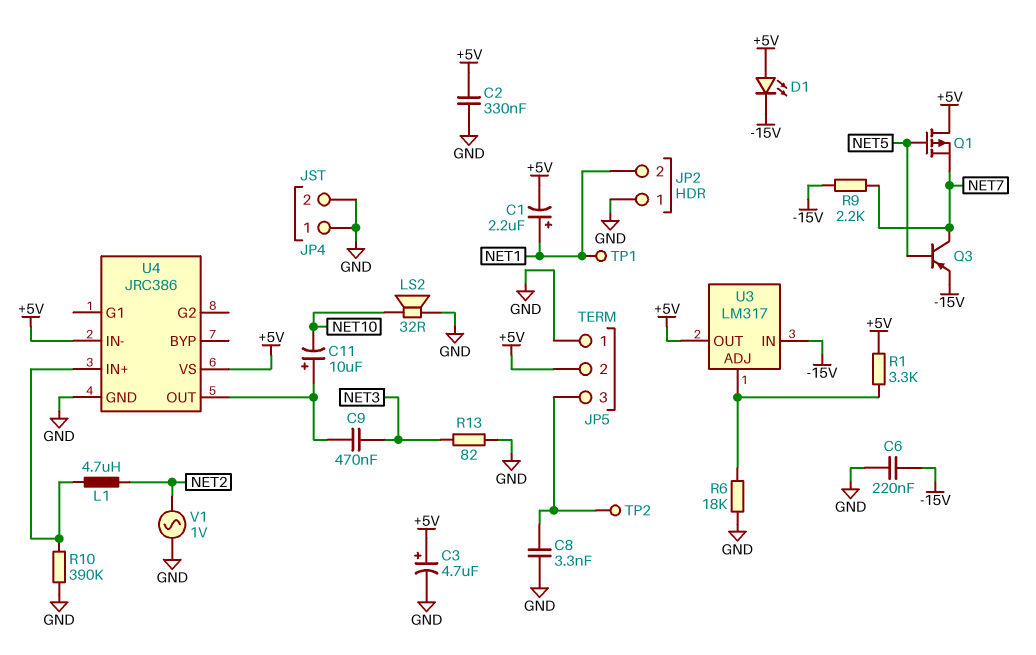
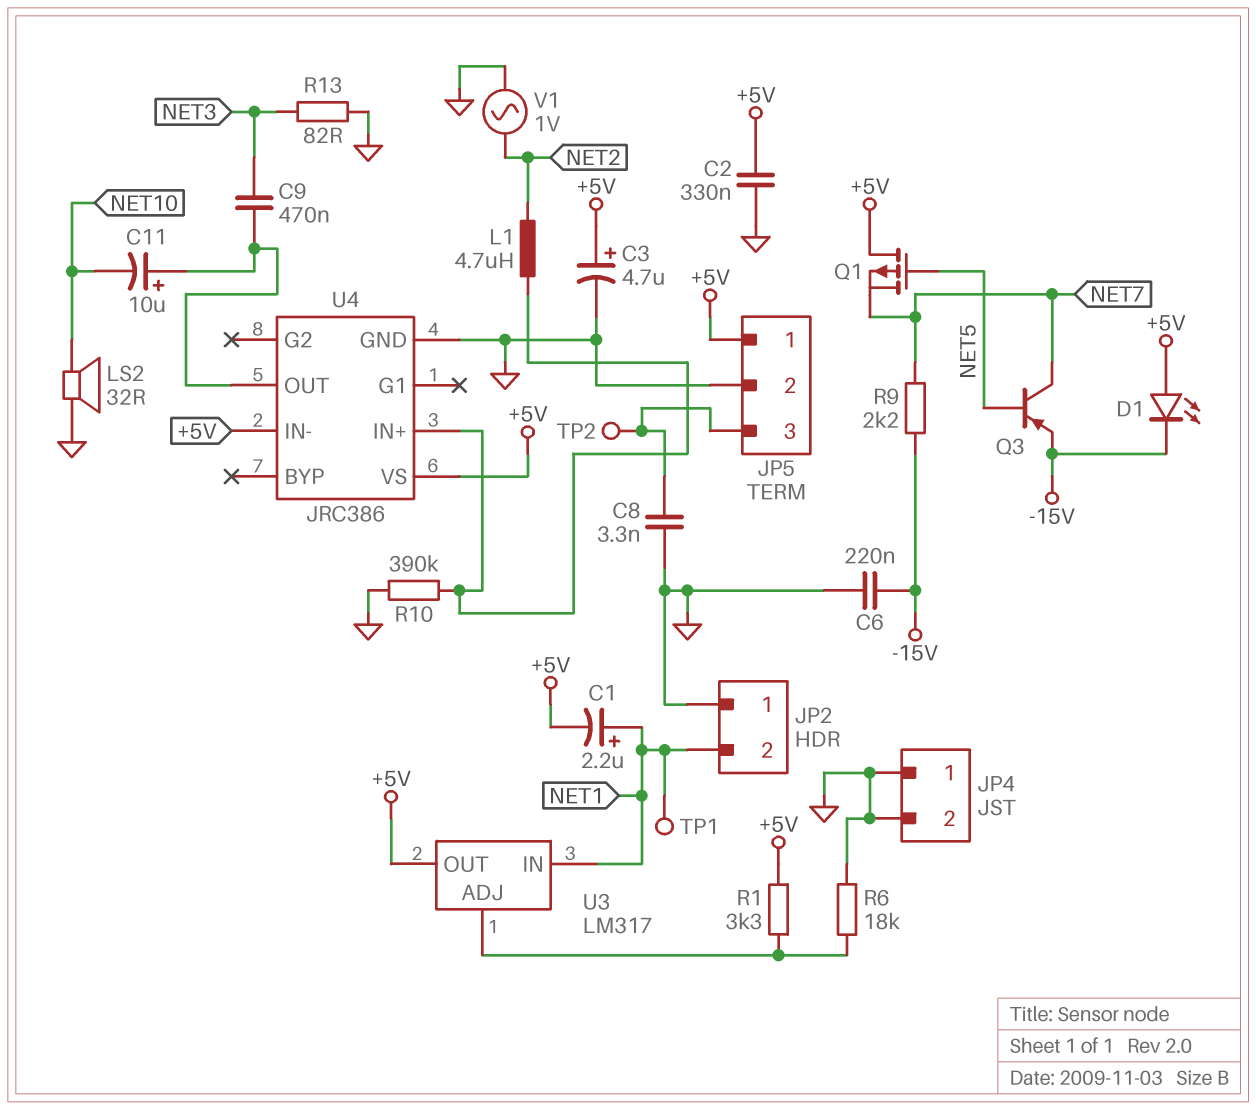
JP5 pin 1: GND -> +5V
JP5 pin 2: +5V -> GND
U3 pin IN: -15V -> NET1

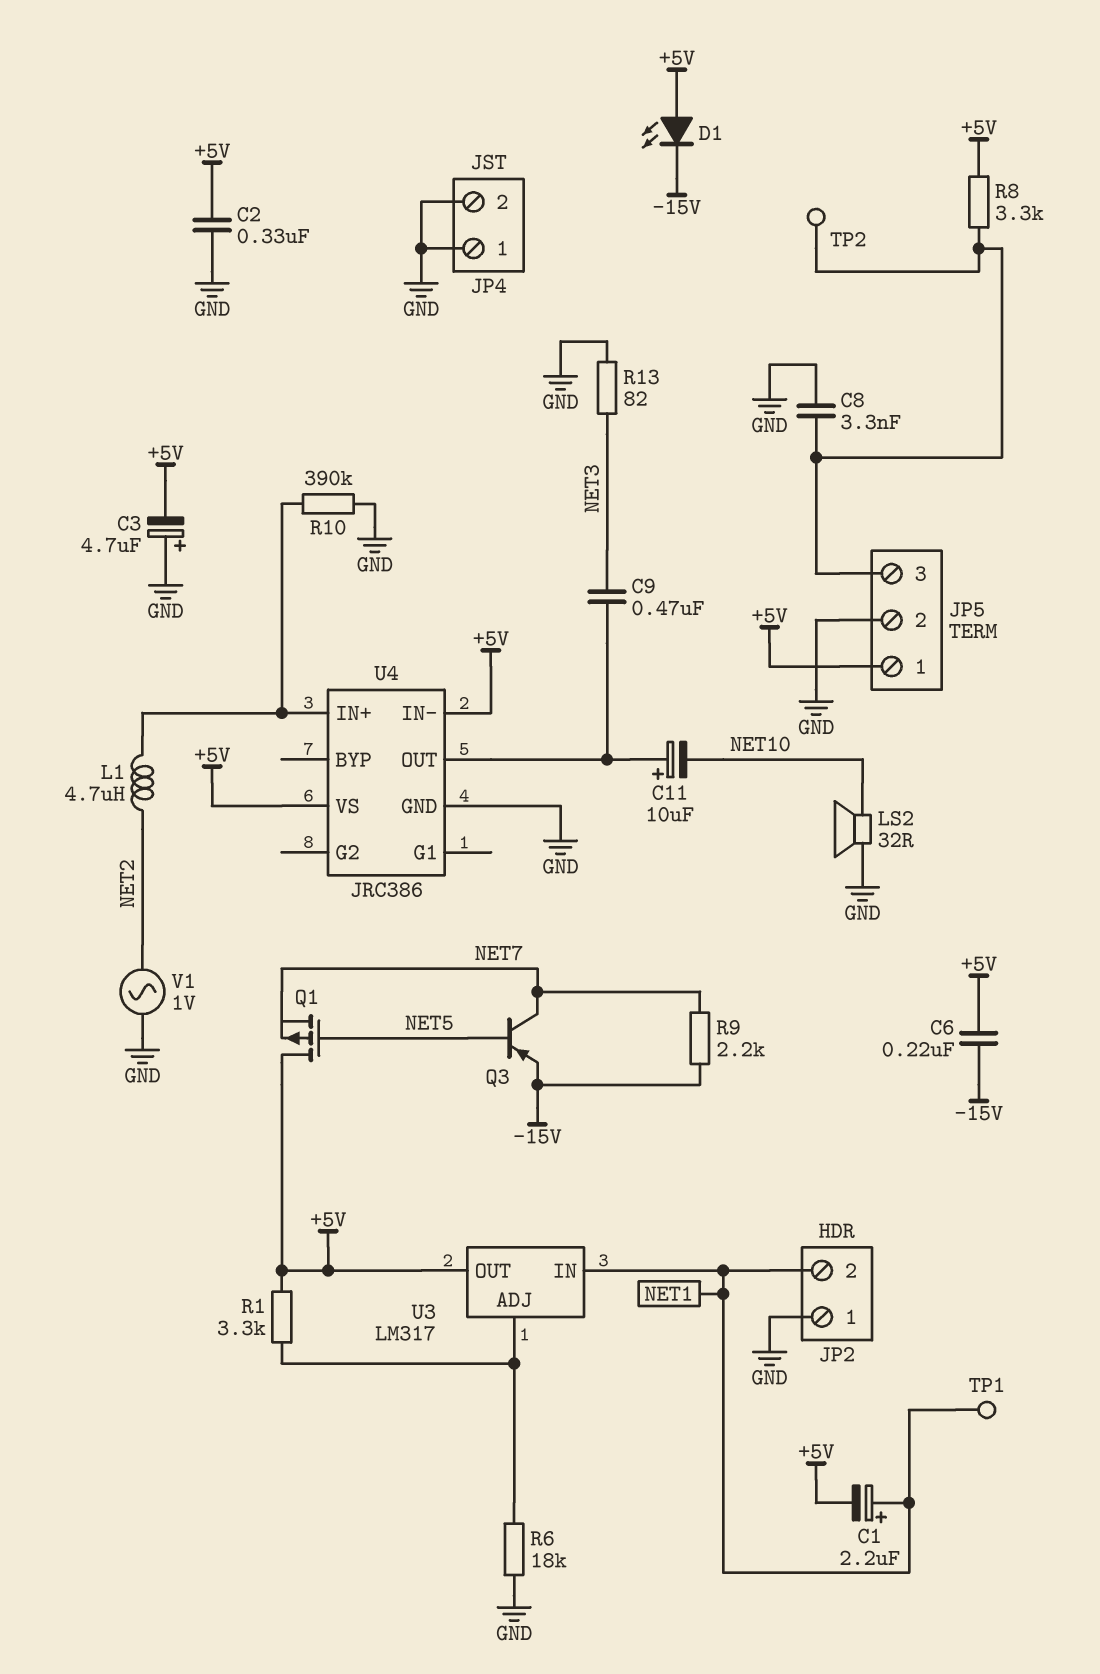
C3: 4.7uF (plus +5V, minus GND) -> 4.7uF (plus GND, minus +5V)
C6: 220nF (-15V, GND) -> 220nF (+5V, -15V)
R8: none -> 3.3k (+5V, JP5/3)

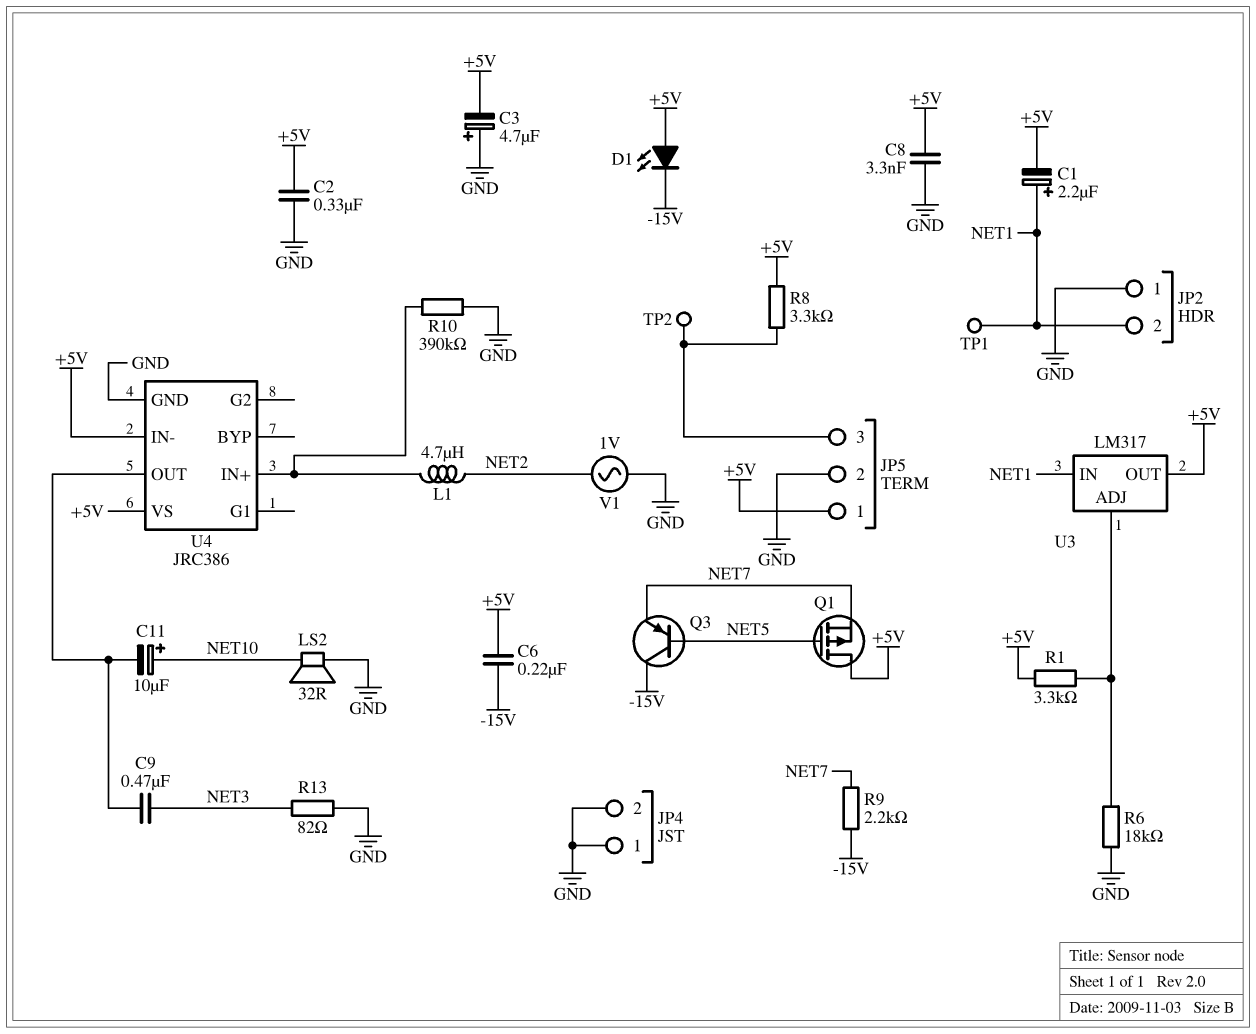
C8: 3.3nF (GND, JP5/3) -> 3.3nF (+5V, GND)
C11: 10uF (plus U4/OUT, minus NET10) -> 10uF (plus NET10, minus U4/OUT)
Q3: PNP (B NET5, C NET7, E -15V) -> PNP (B NET5, C -15V, E NET7)

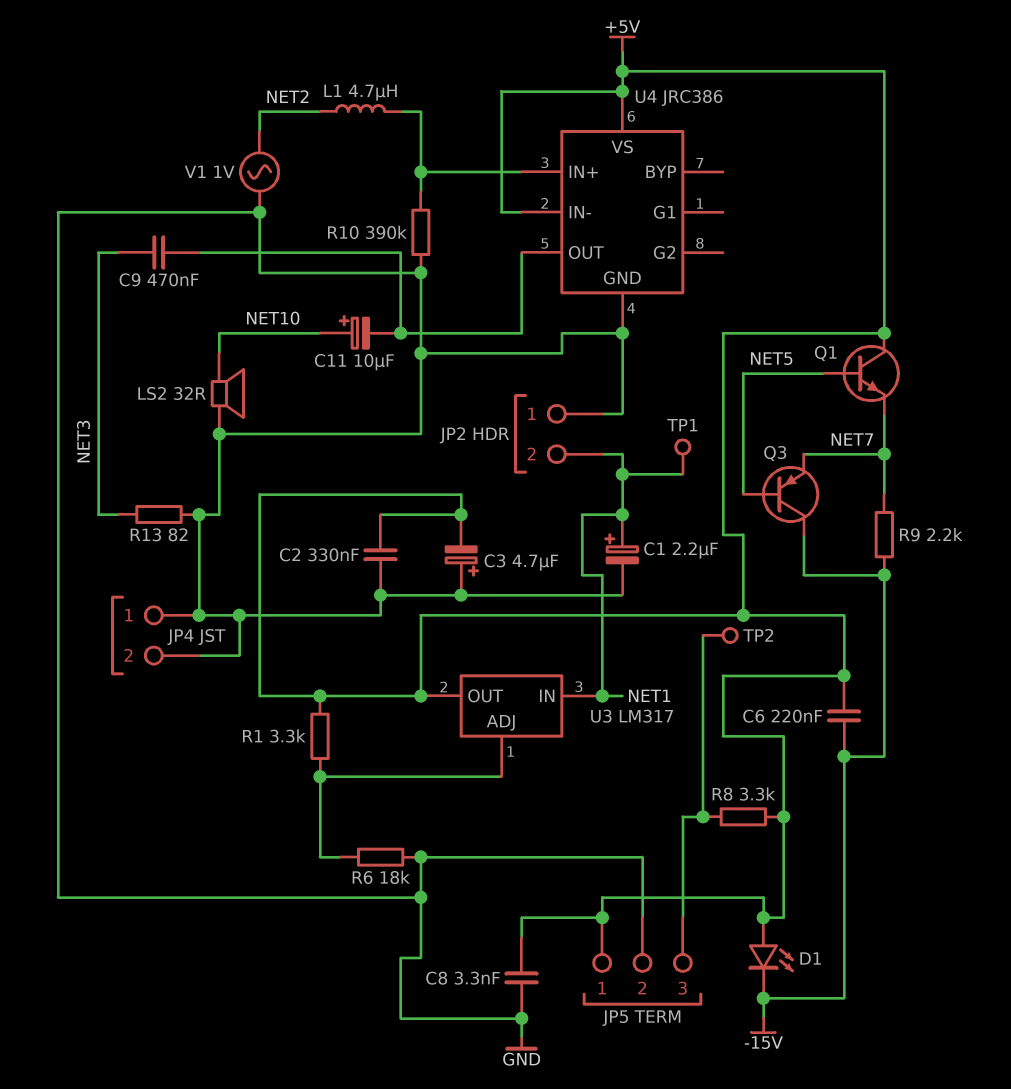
C1: 2.2uF (plus NET1, minus +5V) -> 2.2uF (plus NET1, minus GND)
Q1: PMOS (G NET5, D +5V, S NET7) -> NPN (B NET5, C +5V, E NET7)

